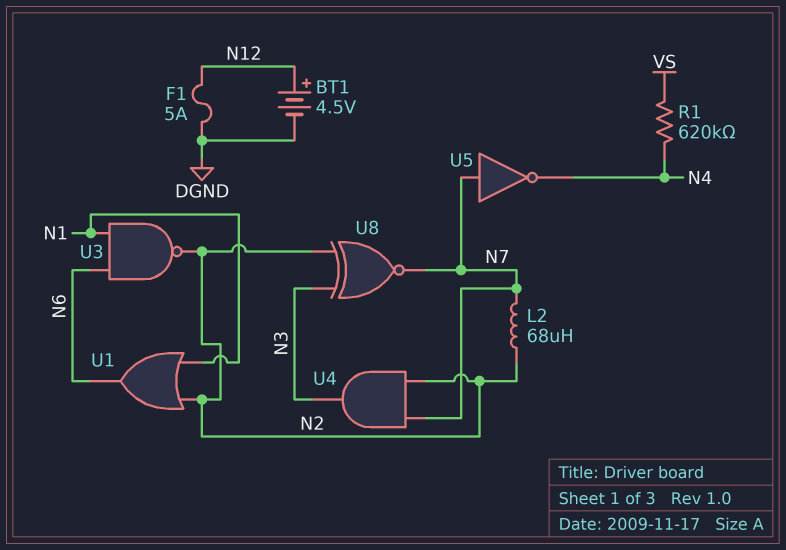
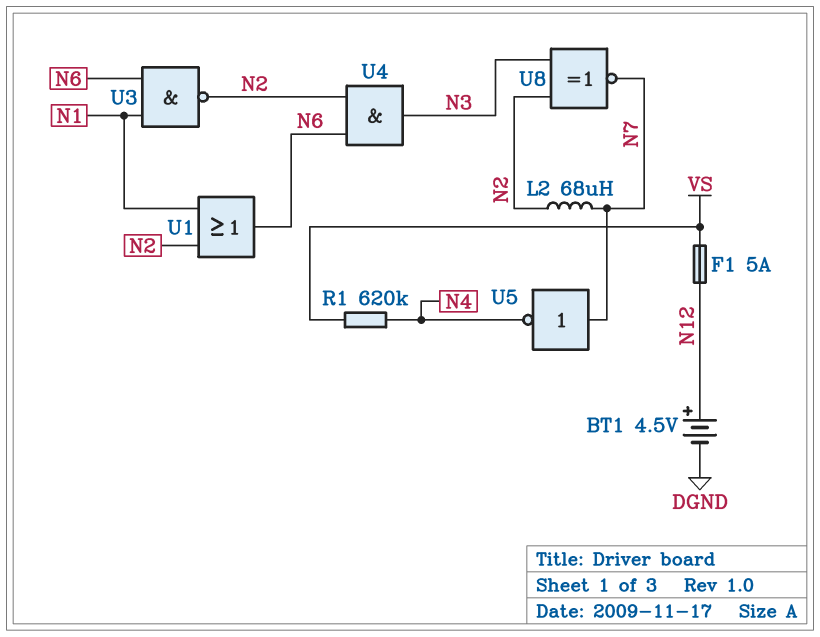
F1: 5A (DGND, N12) -> 5A (N12, VS)
U4: AND (in N2, in N7, out N3) -> AND (in N2, in N6, out N3)

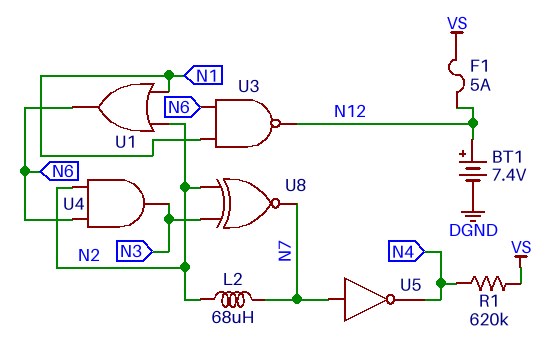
BT1: 4.5V (plus N12, minus DGND) -> 7.4V (plus N12, minus DGND)
U3: NAND (in N1, in N6, out N2) -> NAND (in N1, in N6, out N12)

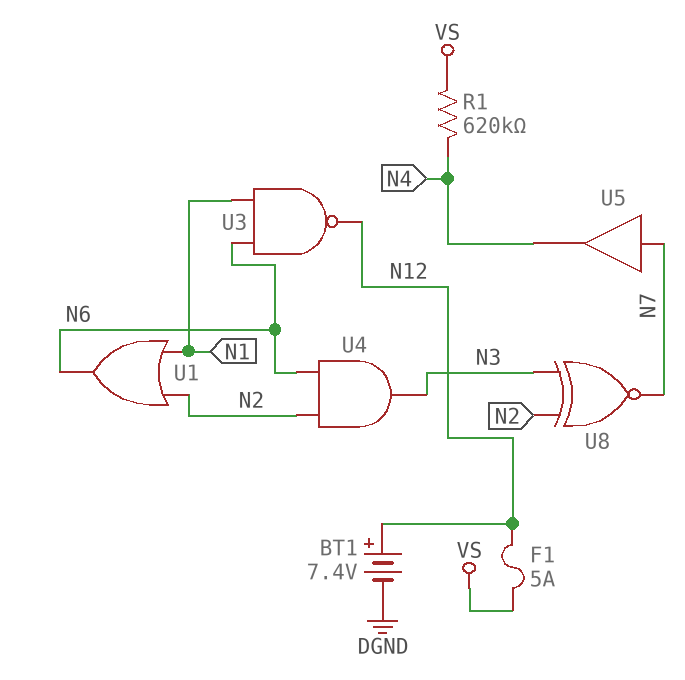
L2: 68uH (N2, N7) -> none
U5: NOT (in N7, out N4) -> buffer (in N7, out N4)

